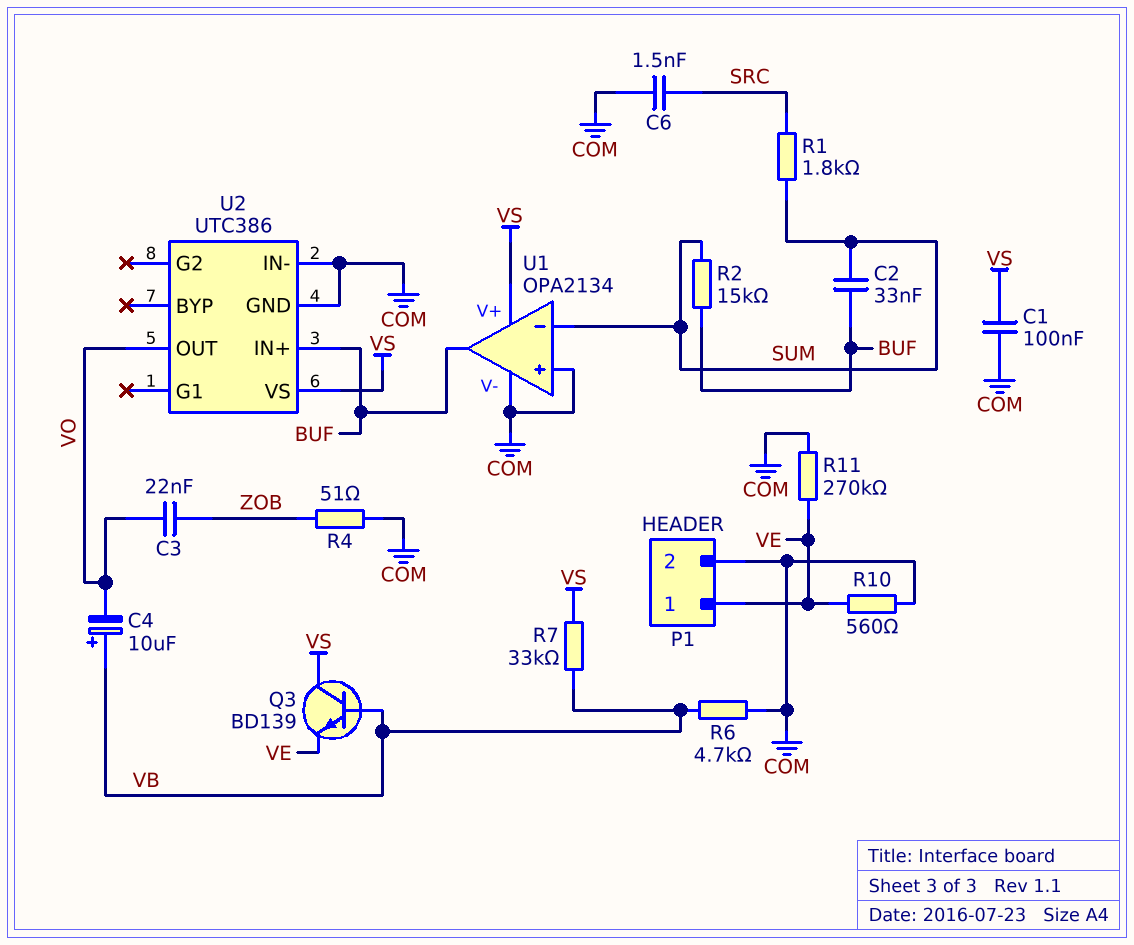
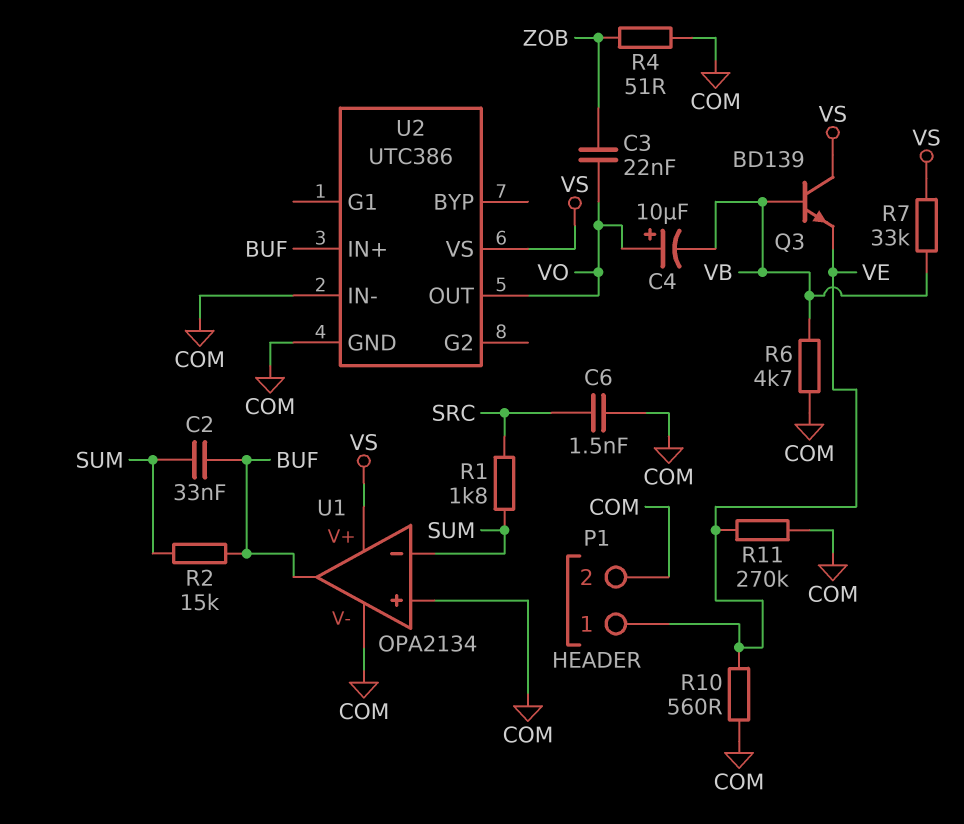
C1: 100nF (COM, VS) -> none
C4: 10uF (plus VB, minus VO) -> 10uF (plus VO, minus VB)

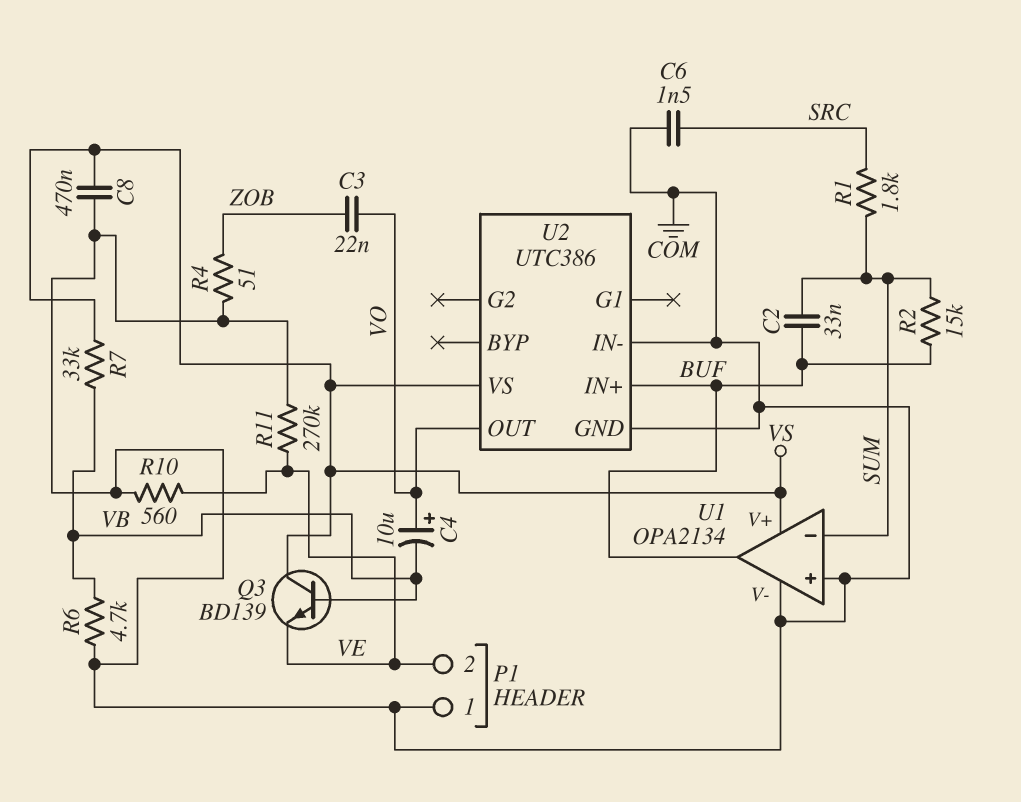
C8: none -> 470nF (COM, VS)
P1 pin 1: VE -> COM
P1 pin 2: COM -> VE

